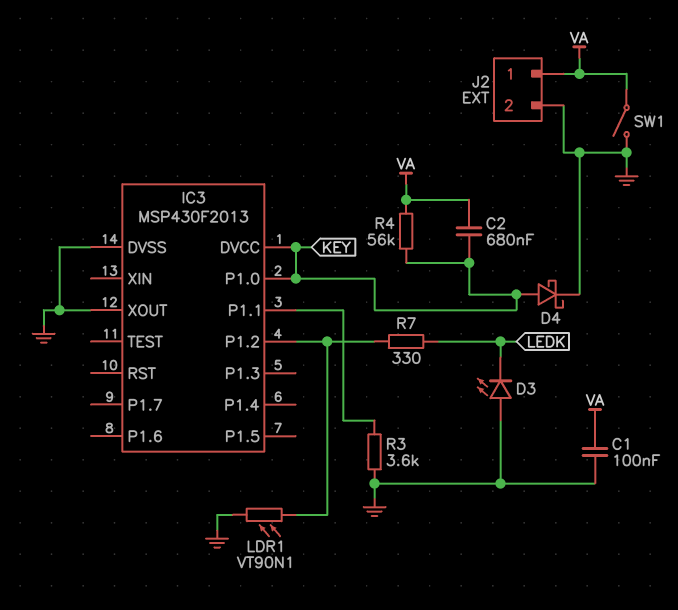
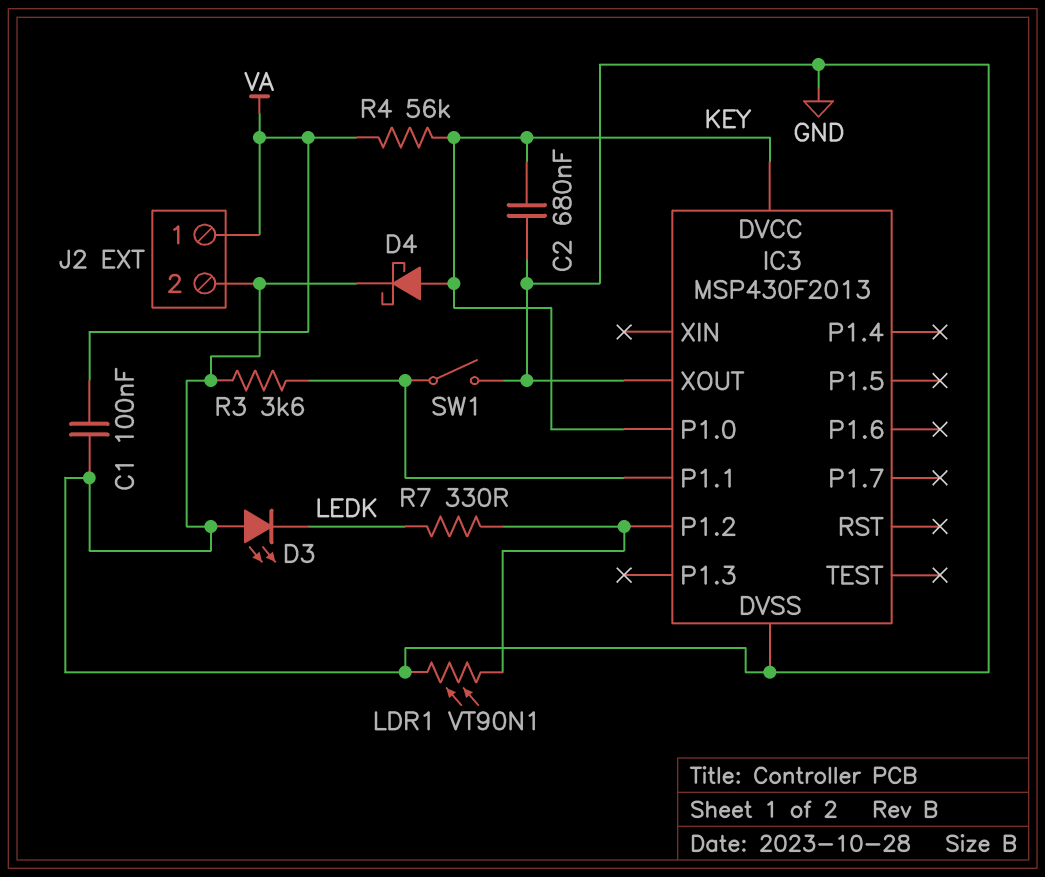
C2: 680nF (KEY, VA) -> 680nF (GND, KEY)
SW1: switch (GND, VA) -> switch (GND, IC3/P1.1)

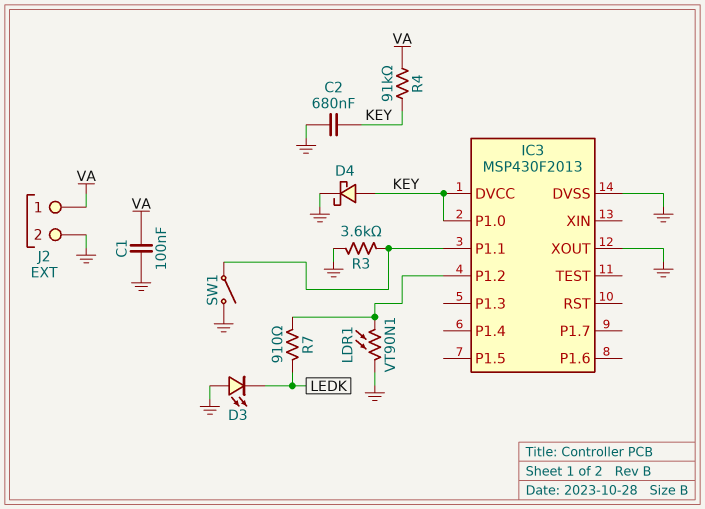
R4: 56k (KEY, VA) -> 91k (KEY, VA)
R7: 330 (IC3/P1.2, LEDK) -> 910 (IC3/P1.2, LEDK)

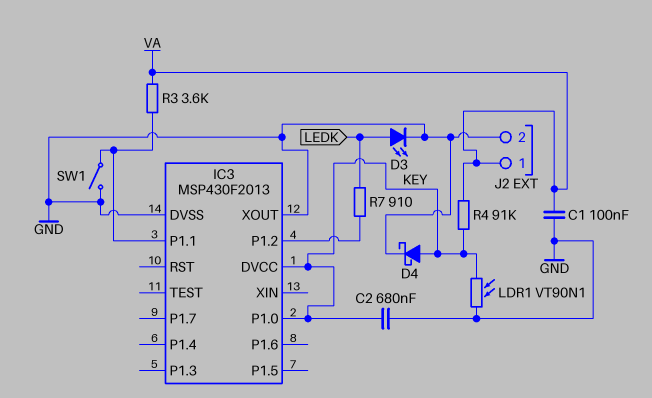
D3: LED (A GND, K LEDK) -> LED (A LEDK, K GND)
LDR1: VT90N1 (GND, IC3/P1.2) -> VT90N1 (GND, KEY)
R3: 3.6k (GND, IC3/P1.1) -> 3.6k (IC3/P1.1, VA)

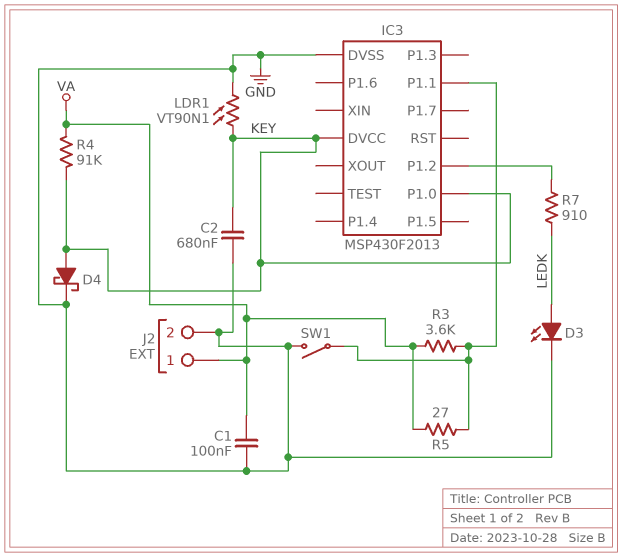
IC3 pin XOUT: GND -> none
R5: none -> 27 (IC3/P1.1, VA)

